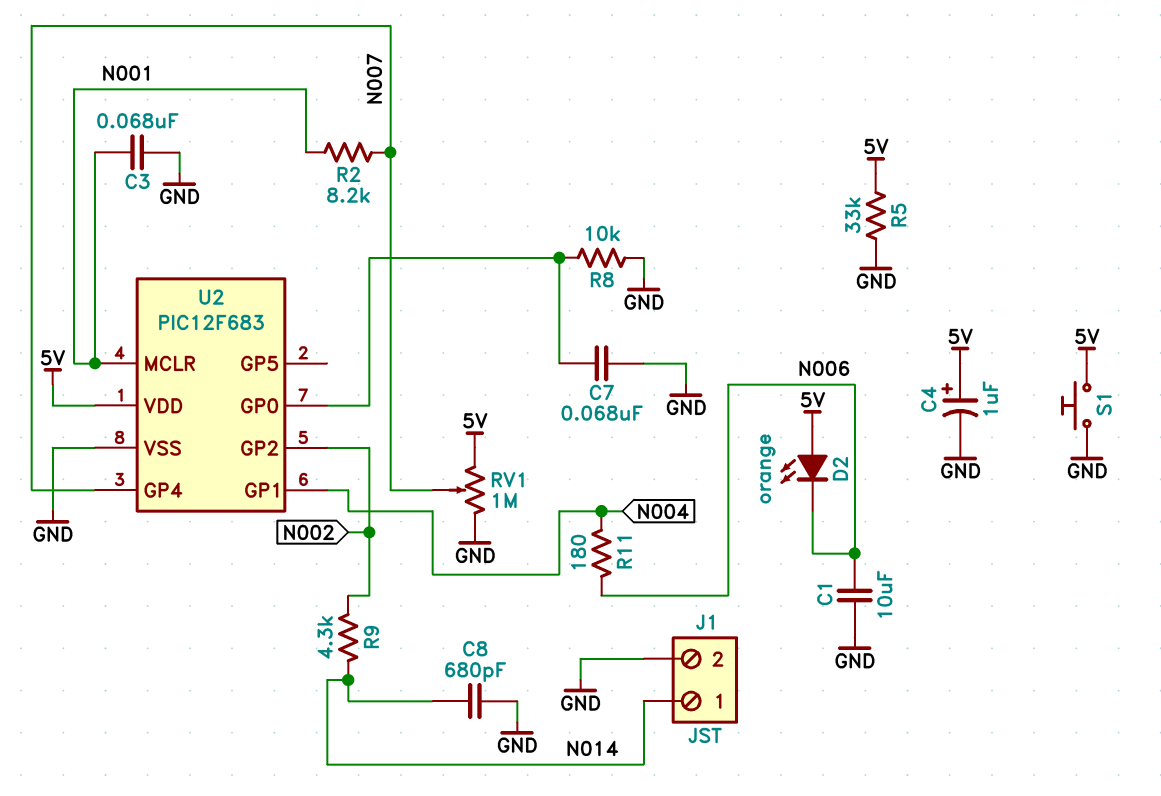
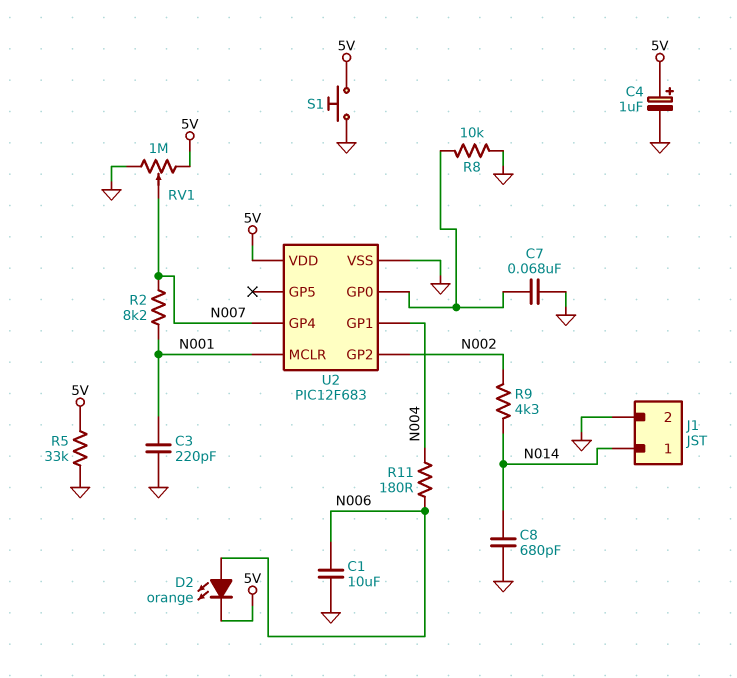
C3: 68nF (GND, N001) -> 220pF (GND, N001)
D2: LED orange (A 5V, K N006) -> LED orange (A N006, K 5V)

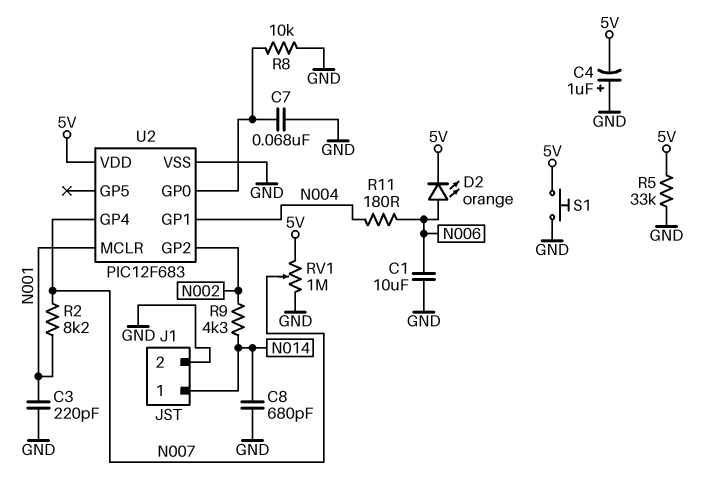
C4: 1uF (plus 5V, minus GND) -> 1uF (plus GND, minus 5V)

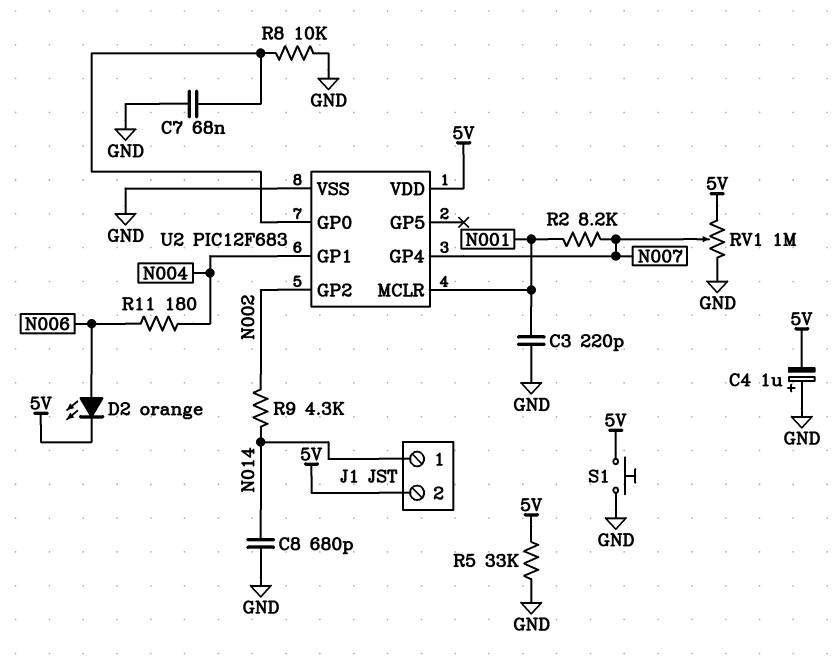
C1: 10uF (GND, N006) -> none
J1 pin 2: GND -> 5V

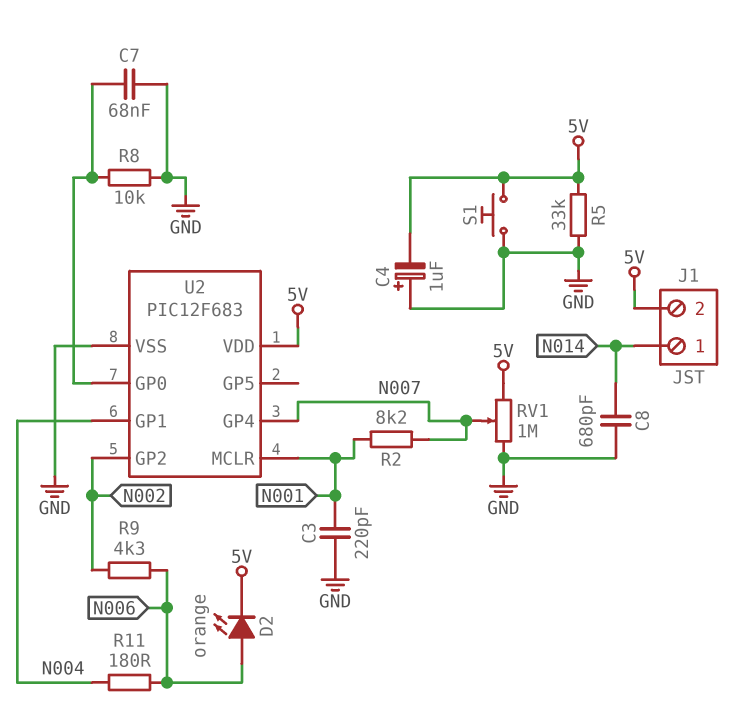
R9: 4.3k (N002, N014) -> 4.3k (N002, N006)

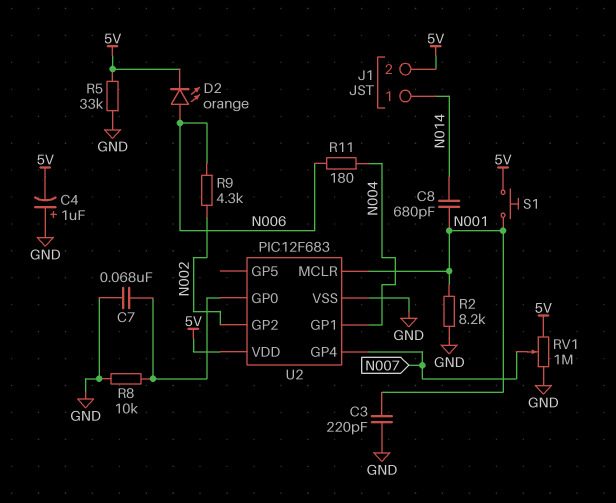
C8: 680pF (GND, N014) -> 680pF (N001, N014)
R2: 8.2k (N001, N007) -> 8.2k (GND, N001)
S1: button (5V, GND) -> button (5V, N001)

